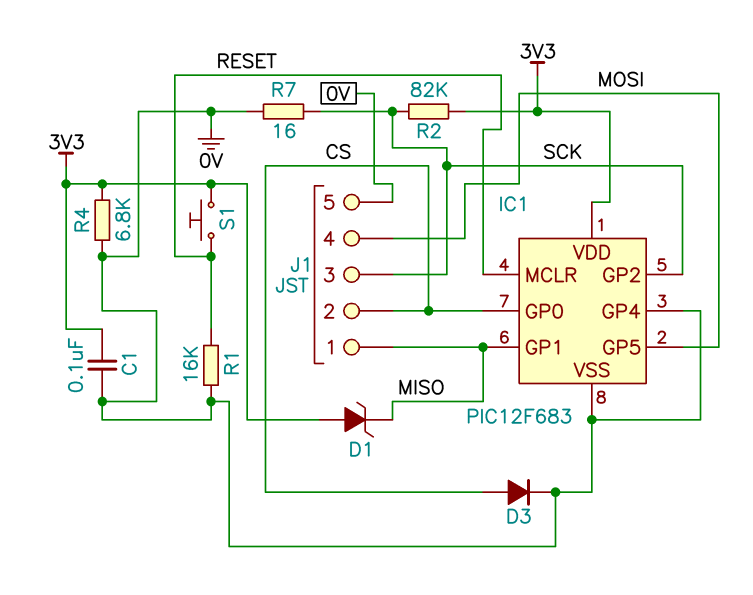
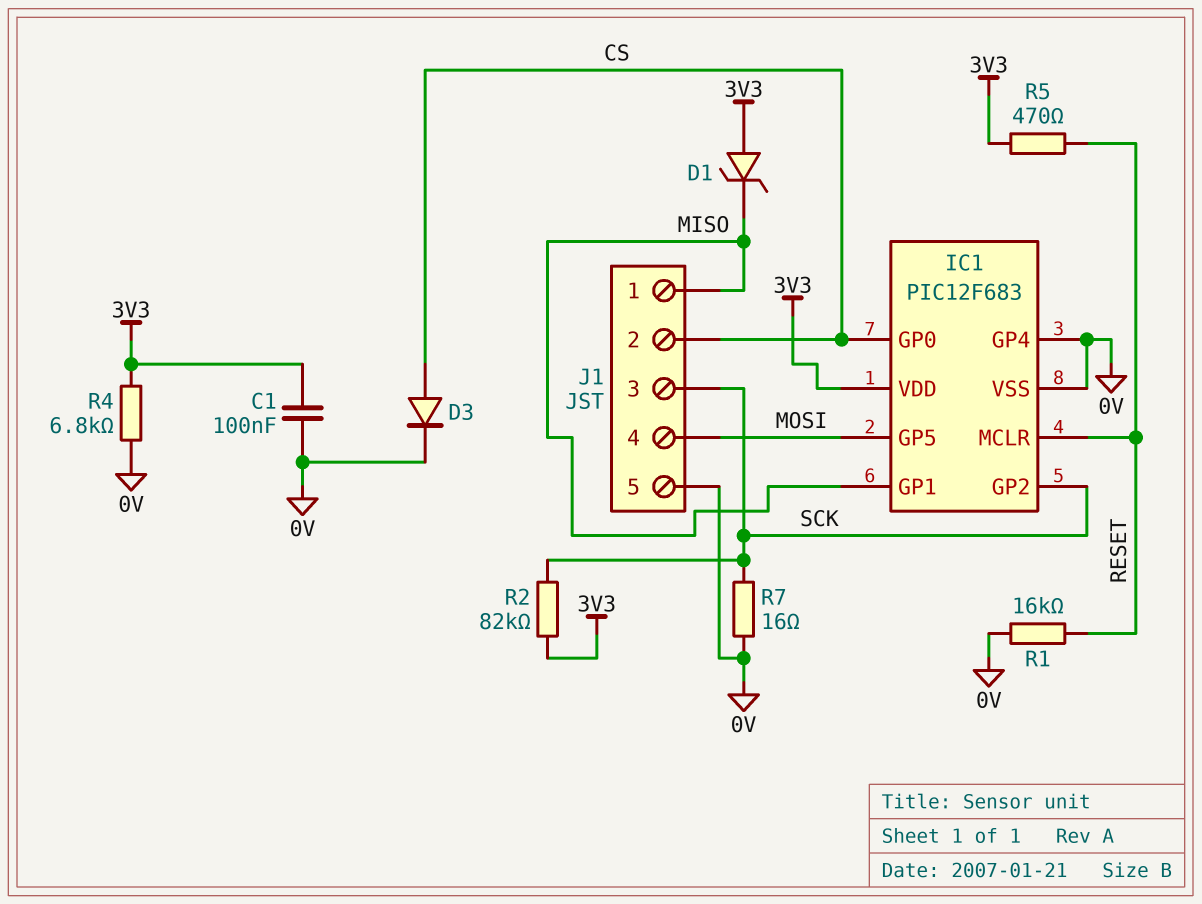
R5: none -> 470 (3V3, RESET)
S1: button (3V3, RESET) -> none

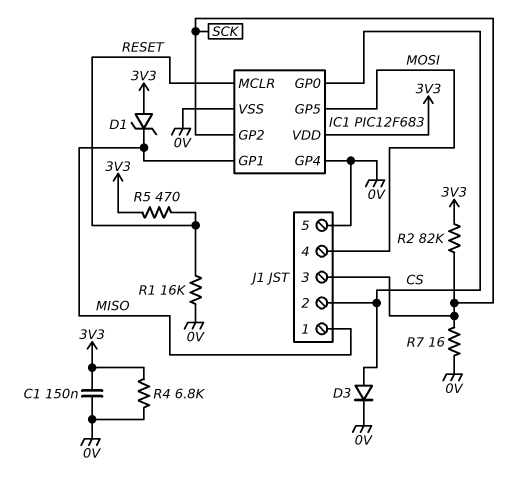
C1: 100nF (0V, 3V3) -> 150nF (0V, 3V3)

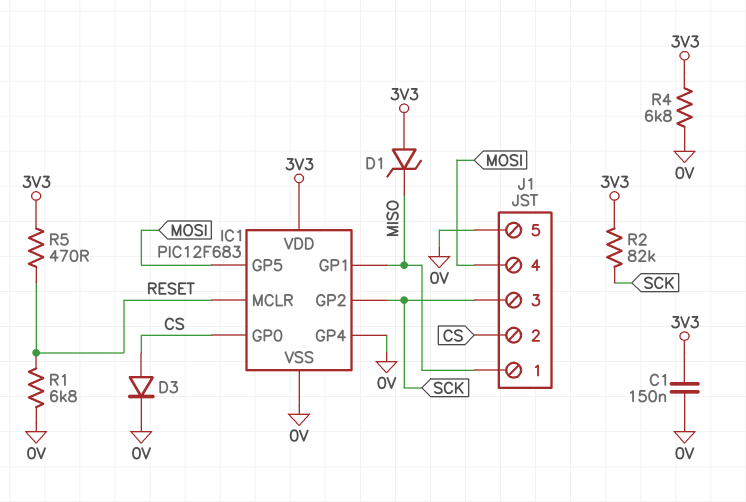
R1: 16k (0V, RESET) -> 6.8k (0V, RESET)
R7: 16 (0V, SCK) -> none

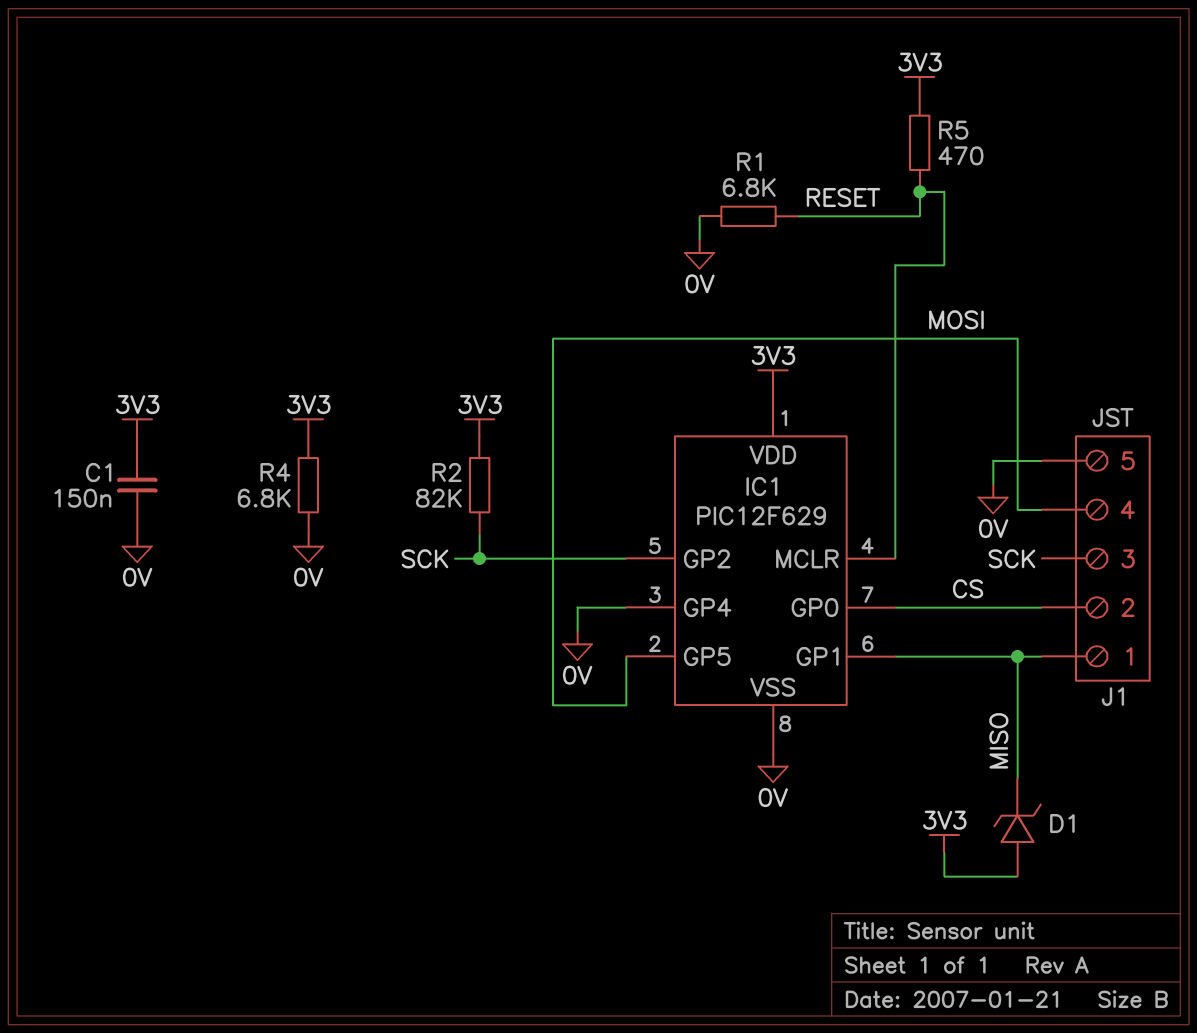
D3: diode (A CS, K 0V) -> none
IC1: PIC12F683 -> PIC12F629

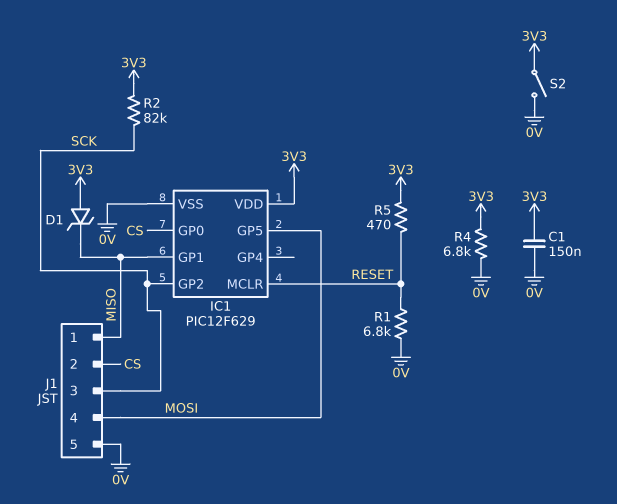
IC1 pin GP4: 0V -> none
S2: none -> switch (0V, 3V3)

